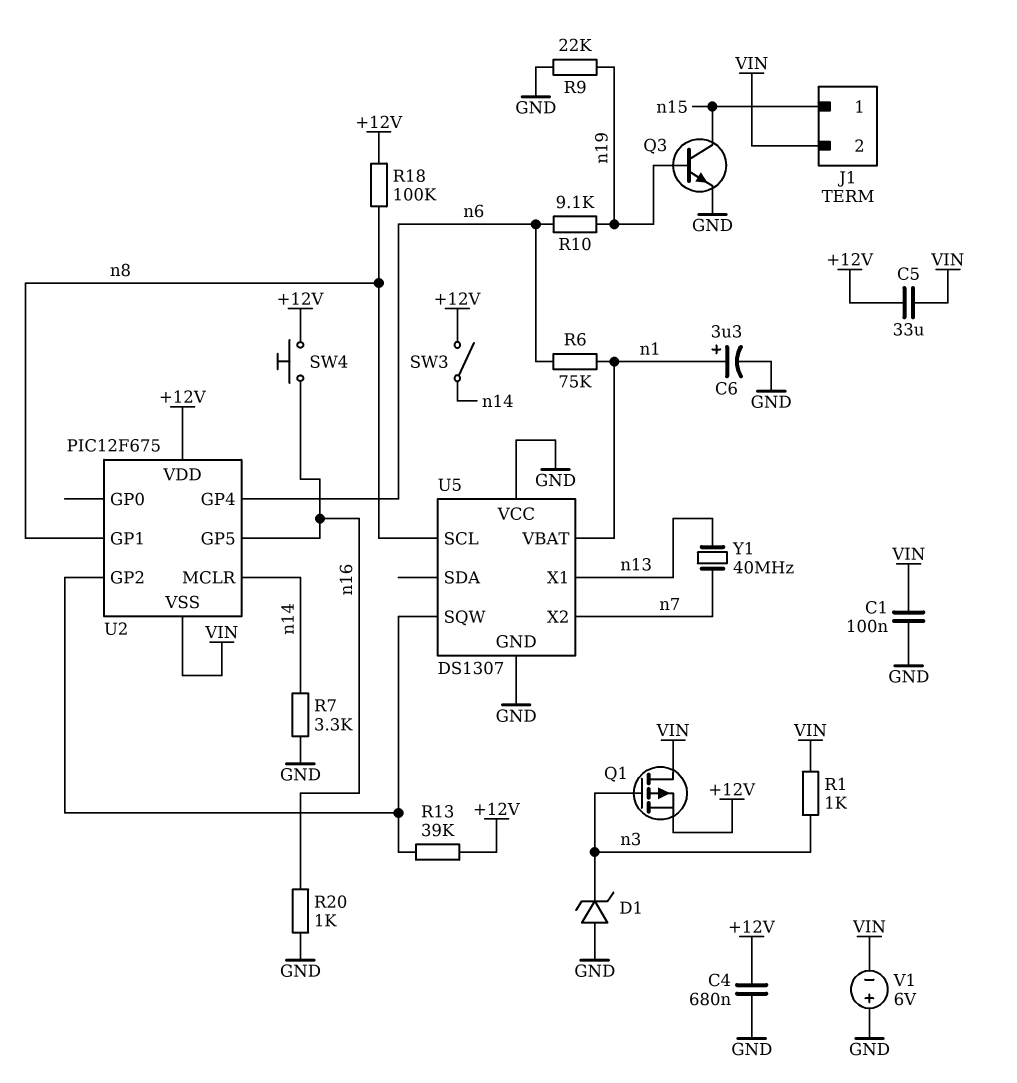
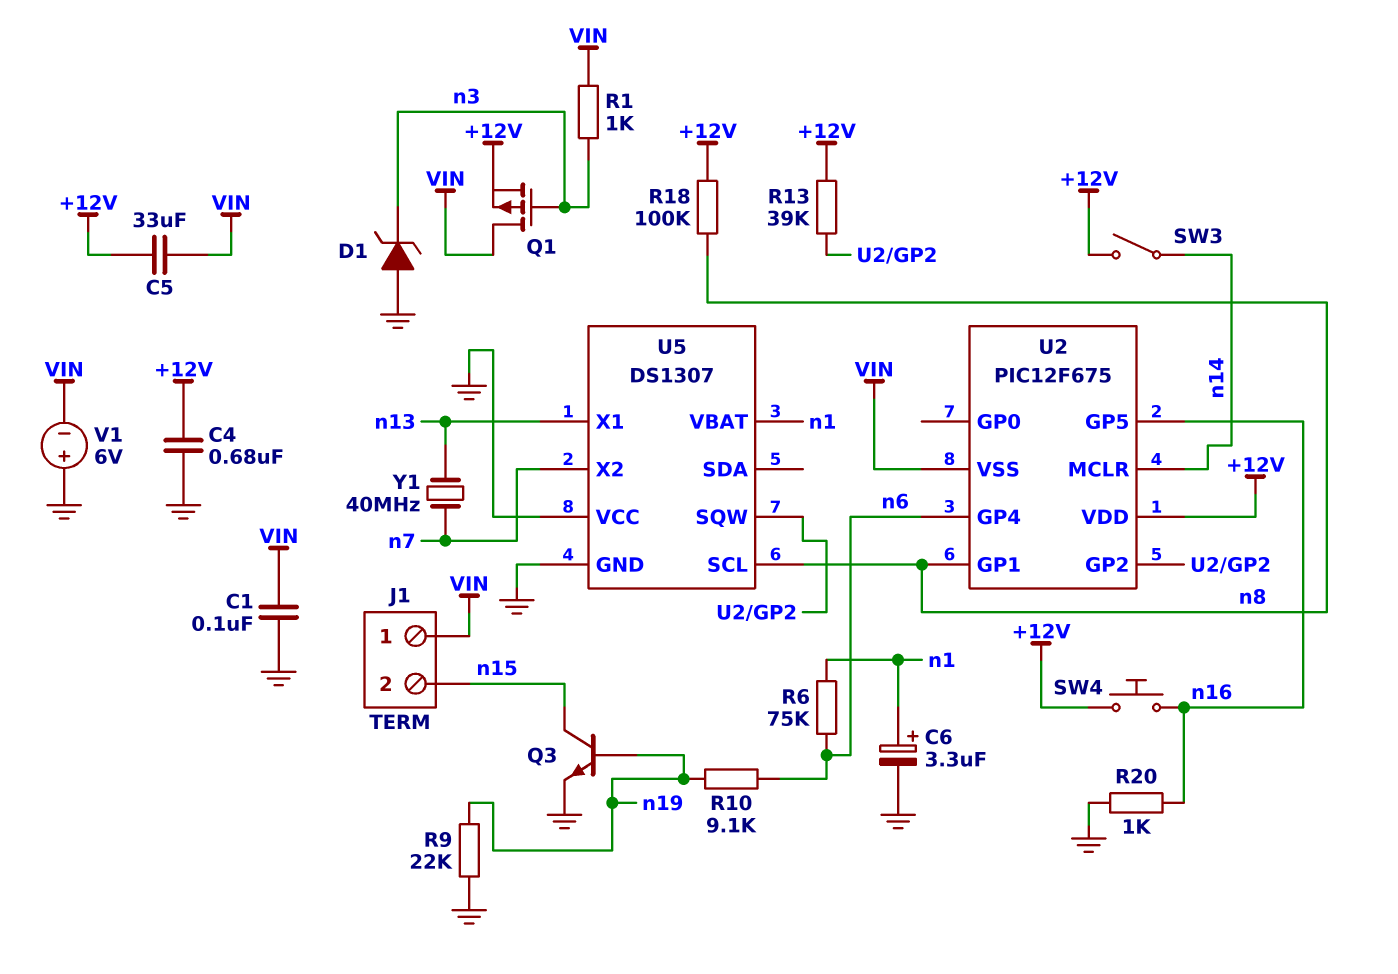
J1 pin 1: n15 -> VIN
J1 pin 2: VIN -> n15
R7: 3.3k (GND, n14) -> none

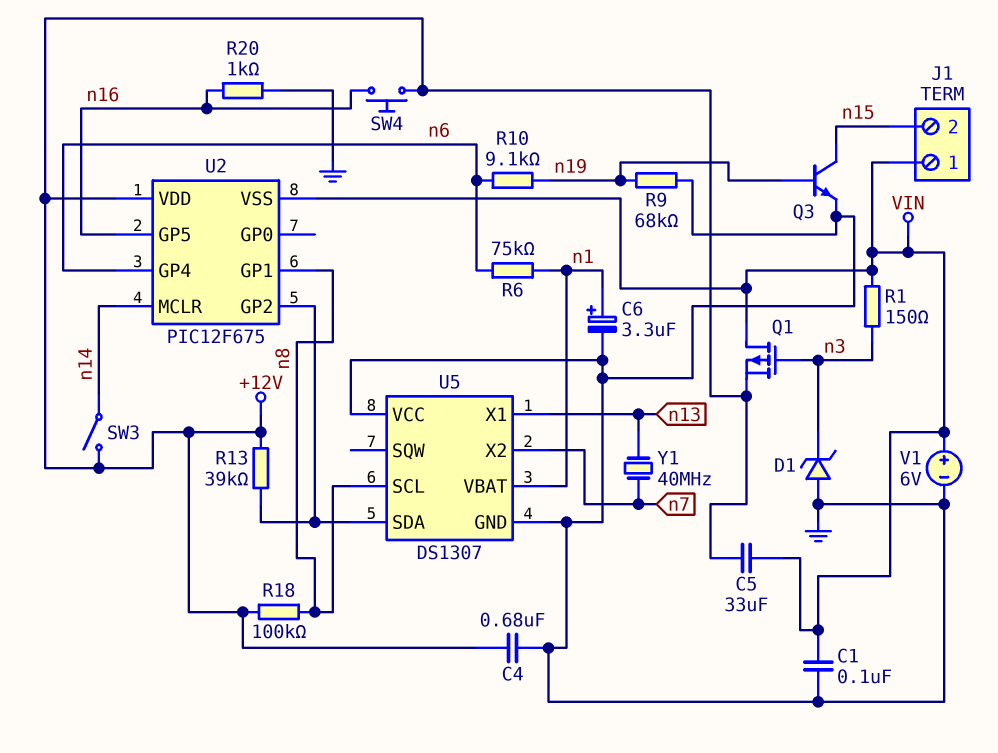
R1: 1k (VIN, n3) -> 150 (VIN, n3)
R9: 22k (GND, n19) -> 68k (GND, n19)
U5 pin SDA: none -> U2/GP2
U5 pin SQW: U2/GP2 -> none
V1: 6V (plus GND, minus VIN) -> 6V (plus VIN, minus GND)

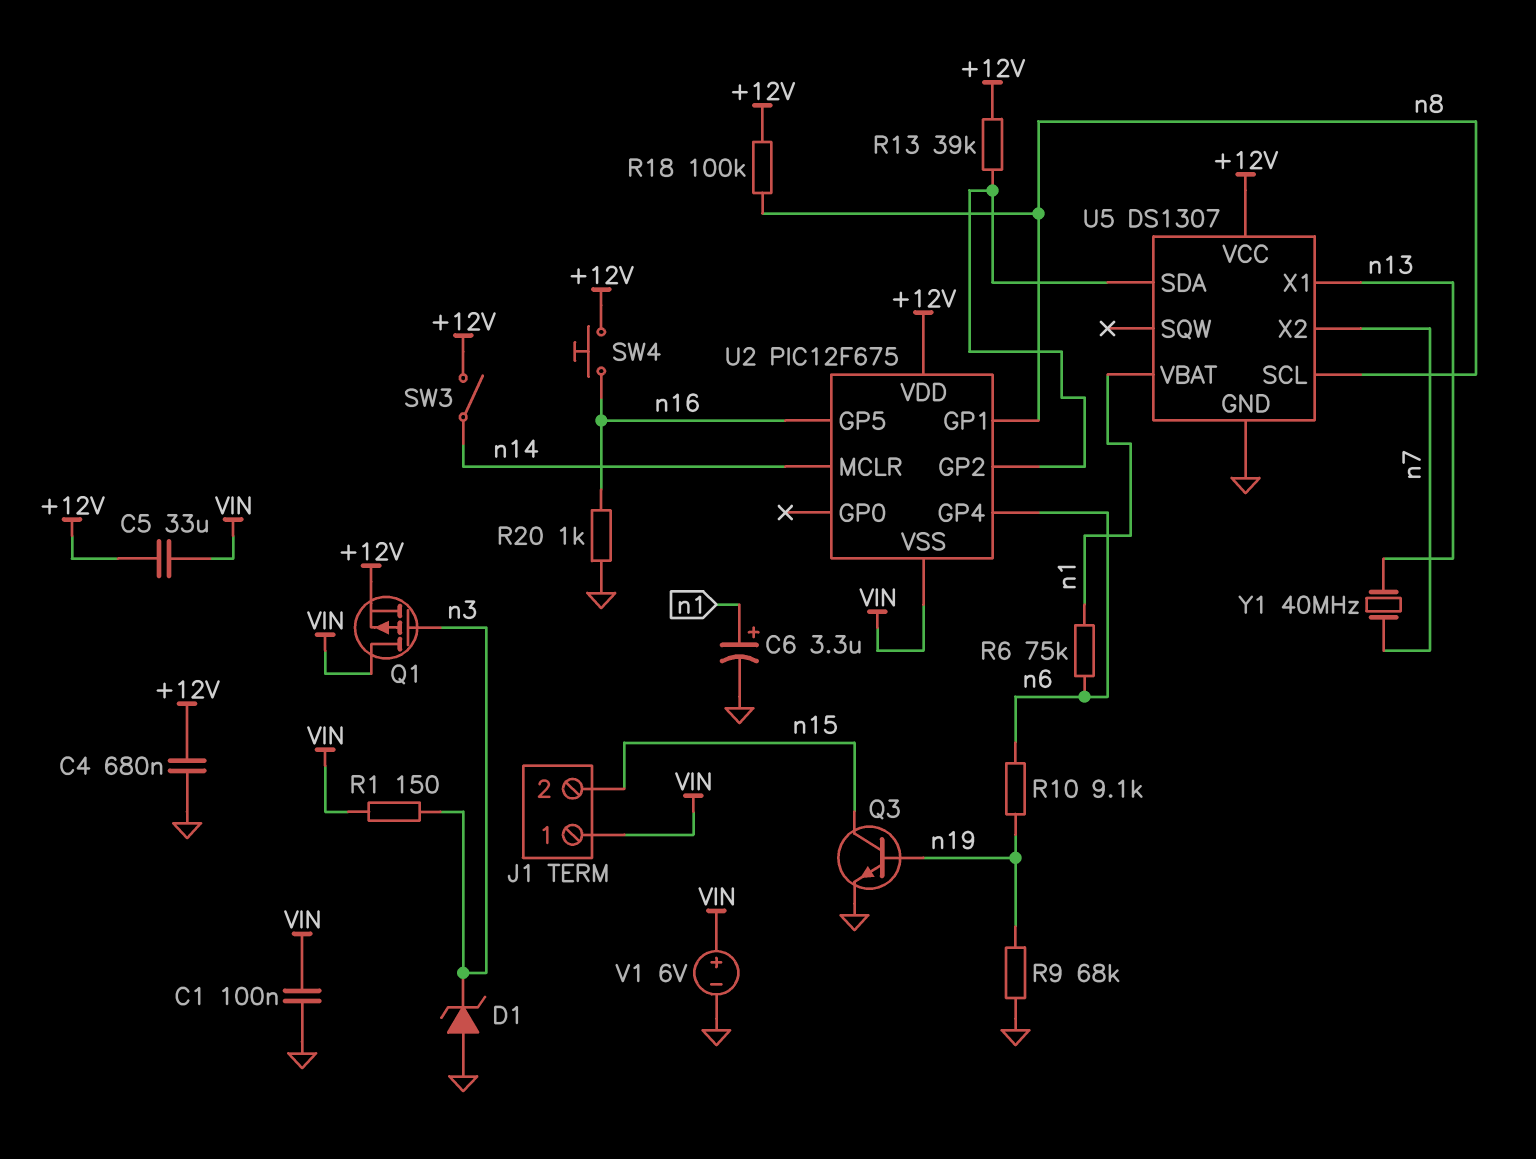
U5 pin VCC: GND -> +12V

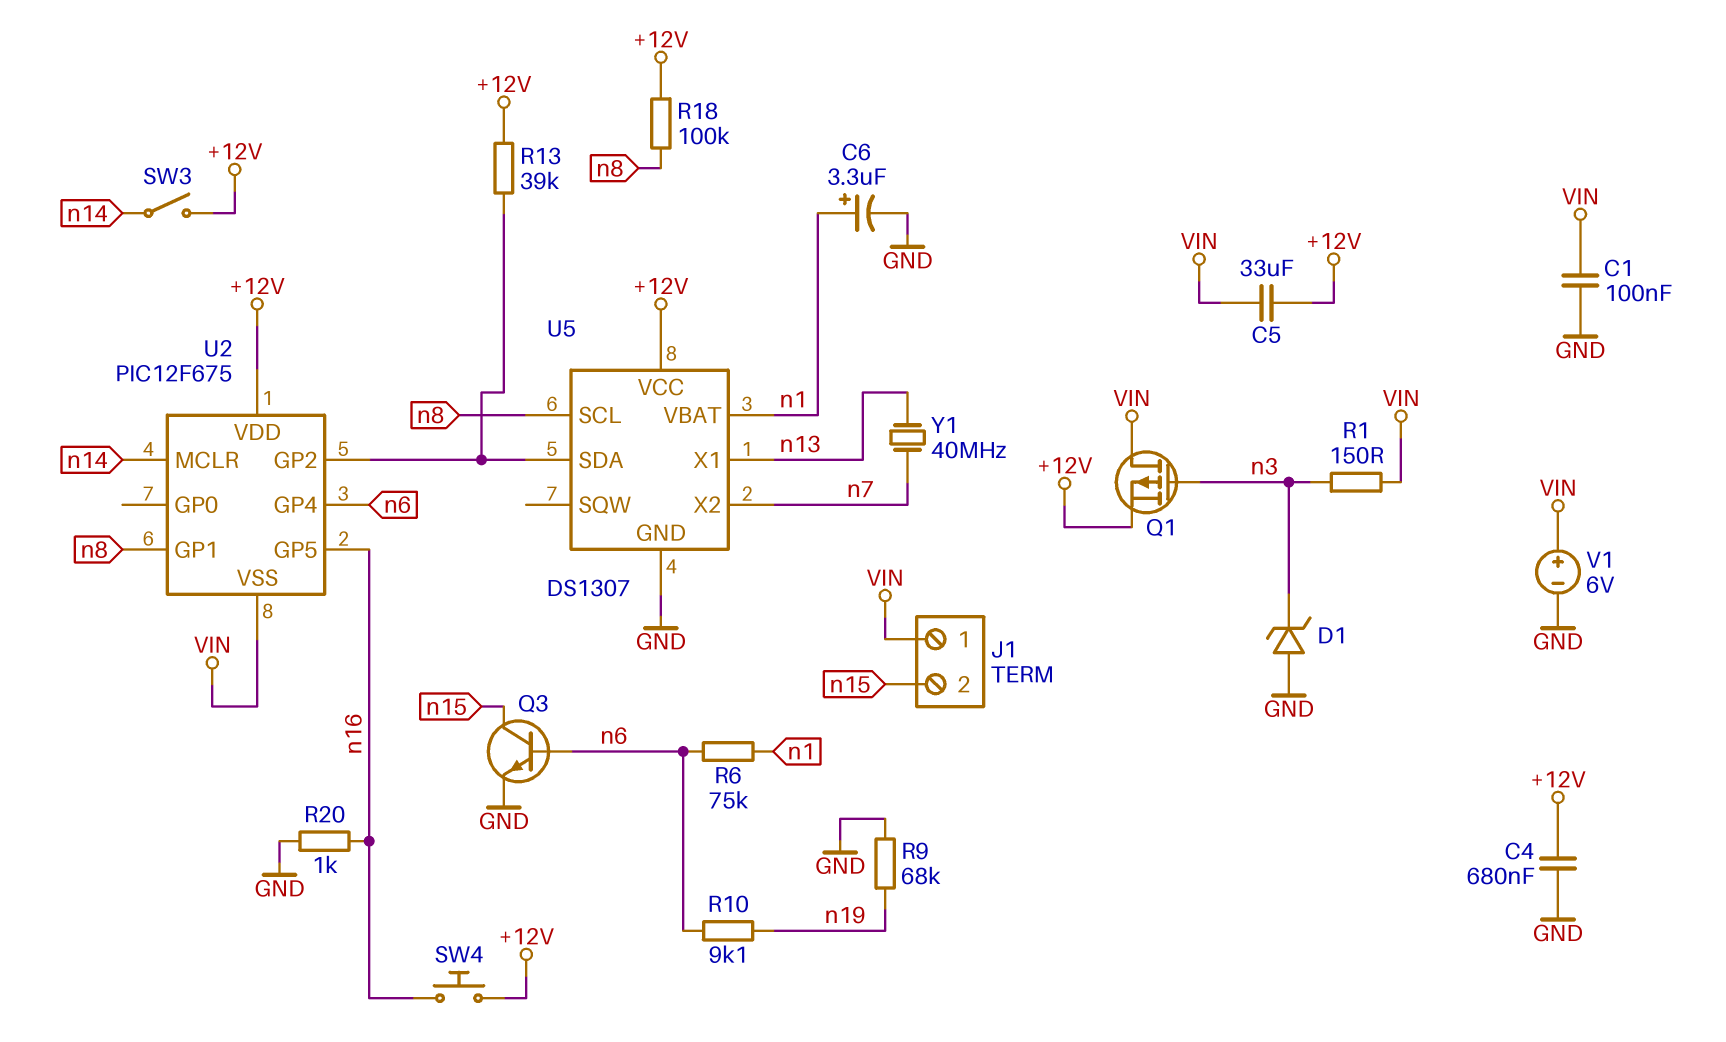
Q3: NPN (B n19, C n15, E GND) -> NPN (B n6, C n15, E GND)

